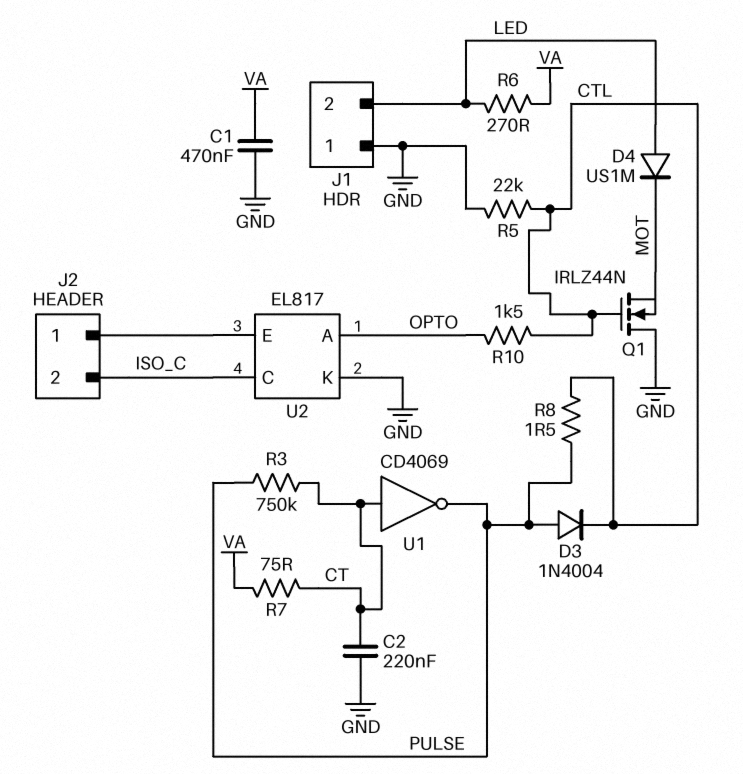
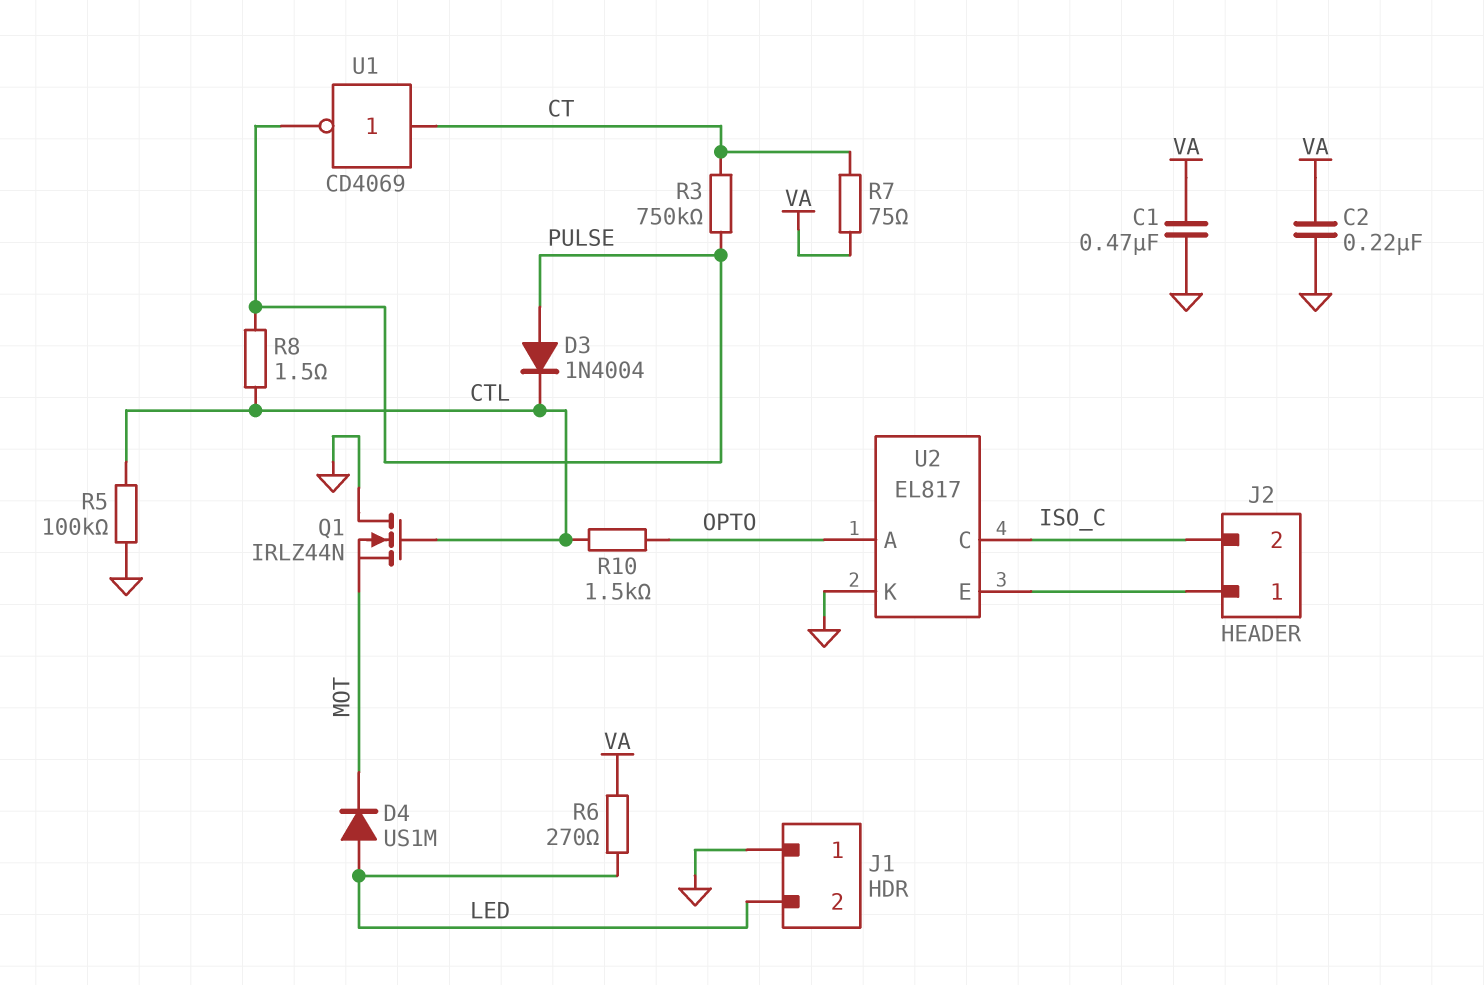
C2: 220nF (CT, GND) -> 220nF (GND, VA)
R5: 22k (CTL, GND) -> 100k (CTL, GND)

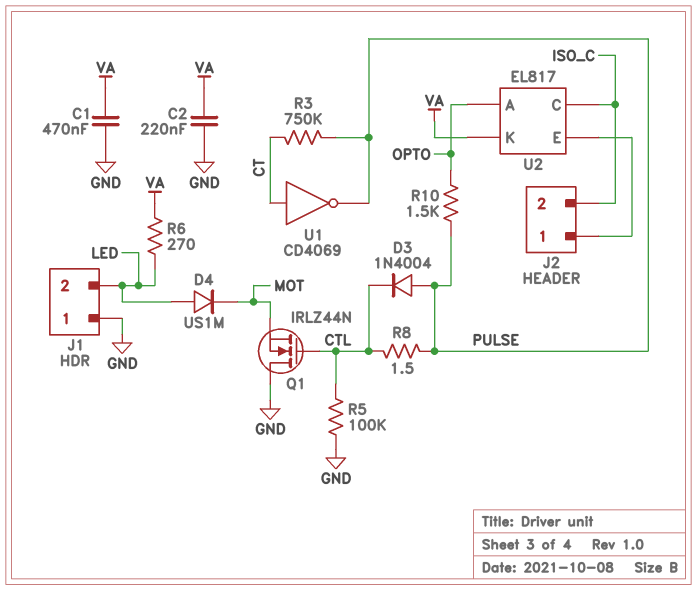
R7: 75 (CT, VA) -> none
R10: 1.5k (CTL, OPTO) -> 1.5k (OPTO, PULSE)
U2 pin K: GND -> VA

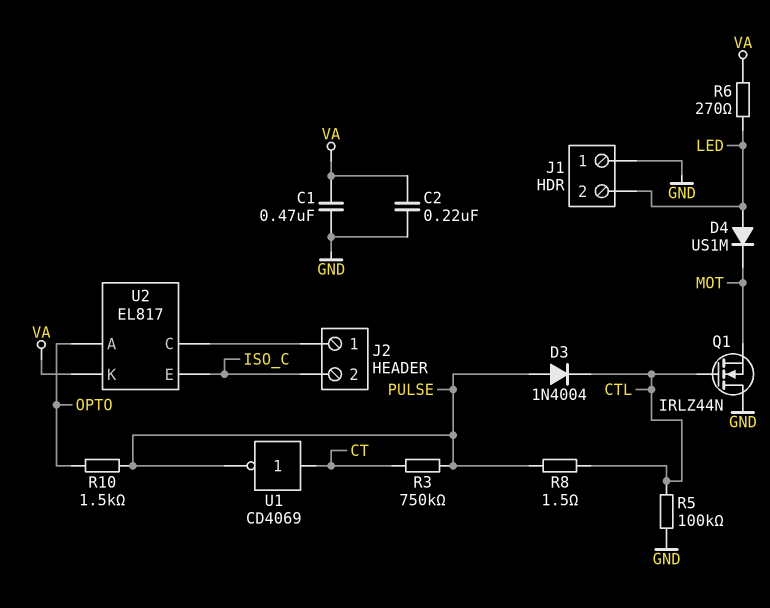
U2 pin C: ISO_C -> J2/1
U2 pin E: J2/1 -> ISO_C

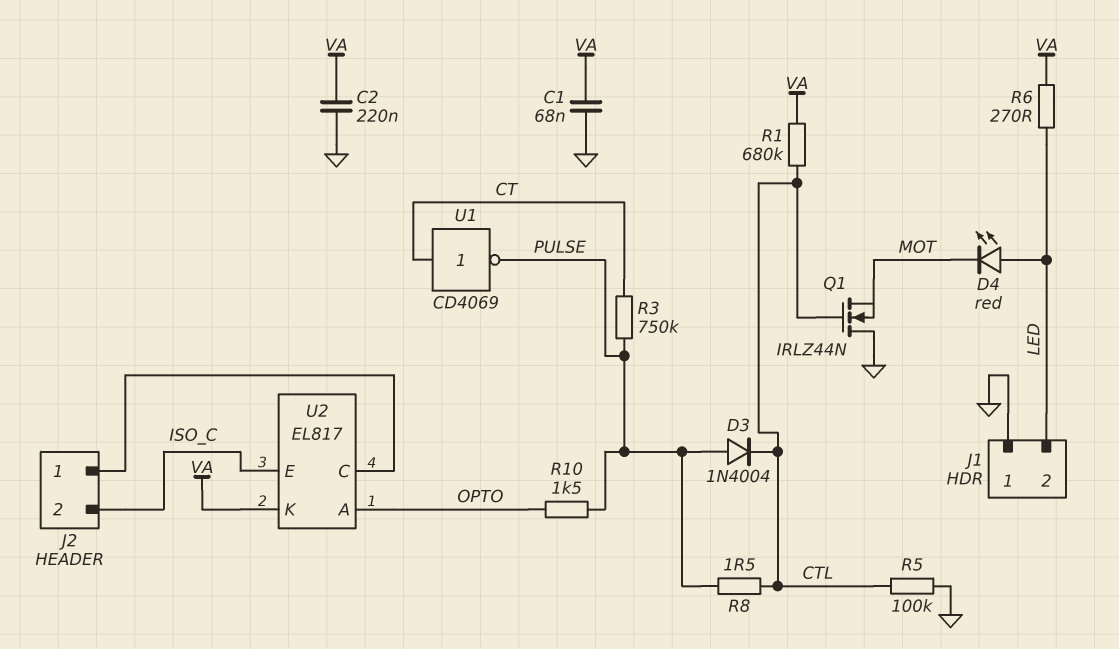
C1: 470nF (GND, VA) -> 68nF (GND, VA)
D4: diode US1M (A LED, K MOT) -> LED red (A LED, K MOT)
R1: none -> 680k (CTL, VA)

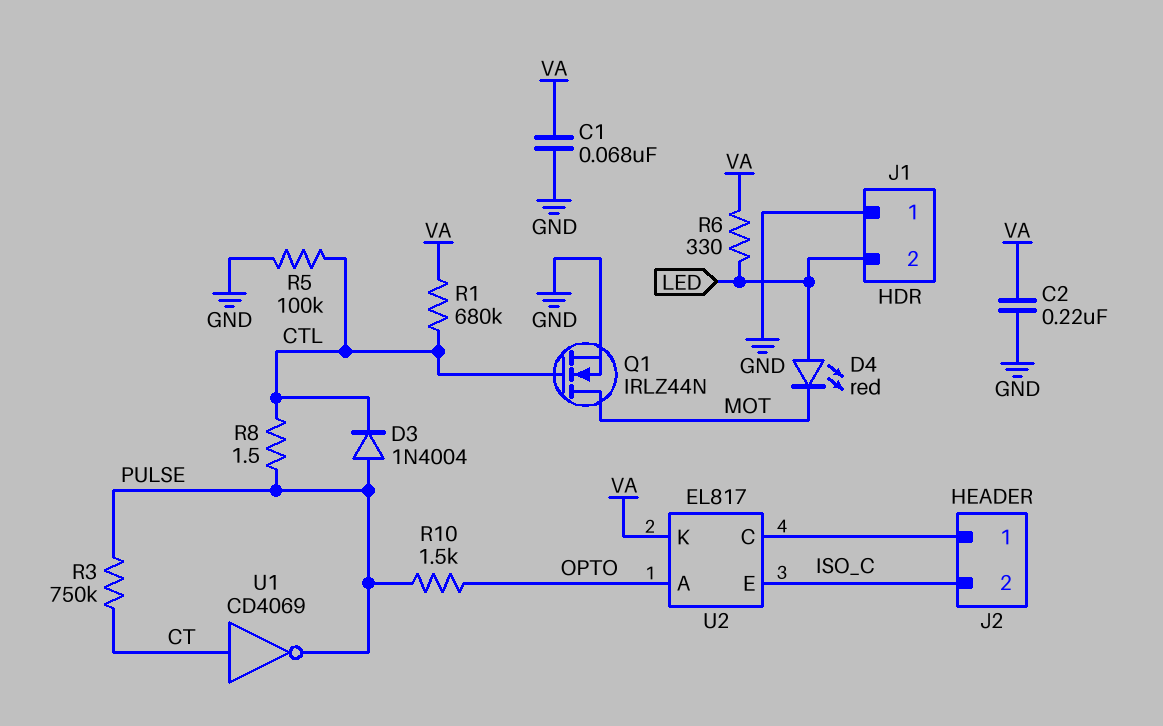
Q1: NMOS IRLZ44N (G CTL, D GND, S MOT) -> NMOS IRLZ44N (G CTL, D MOT, S GND)
R6: 270 (LED, VA) -> 330 (LED, VA)

